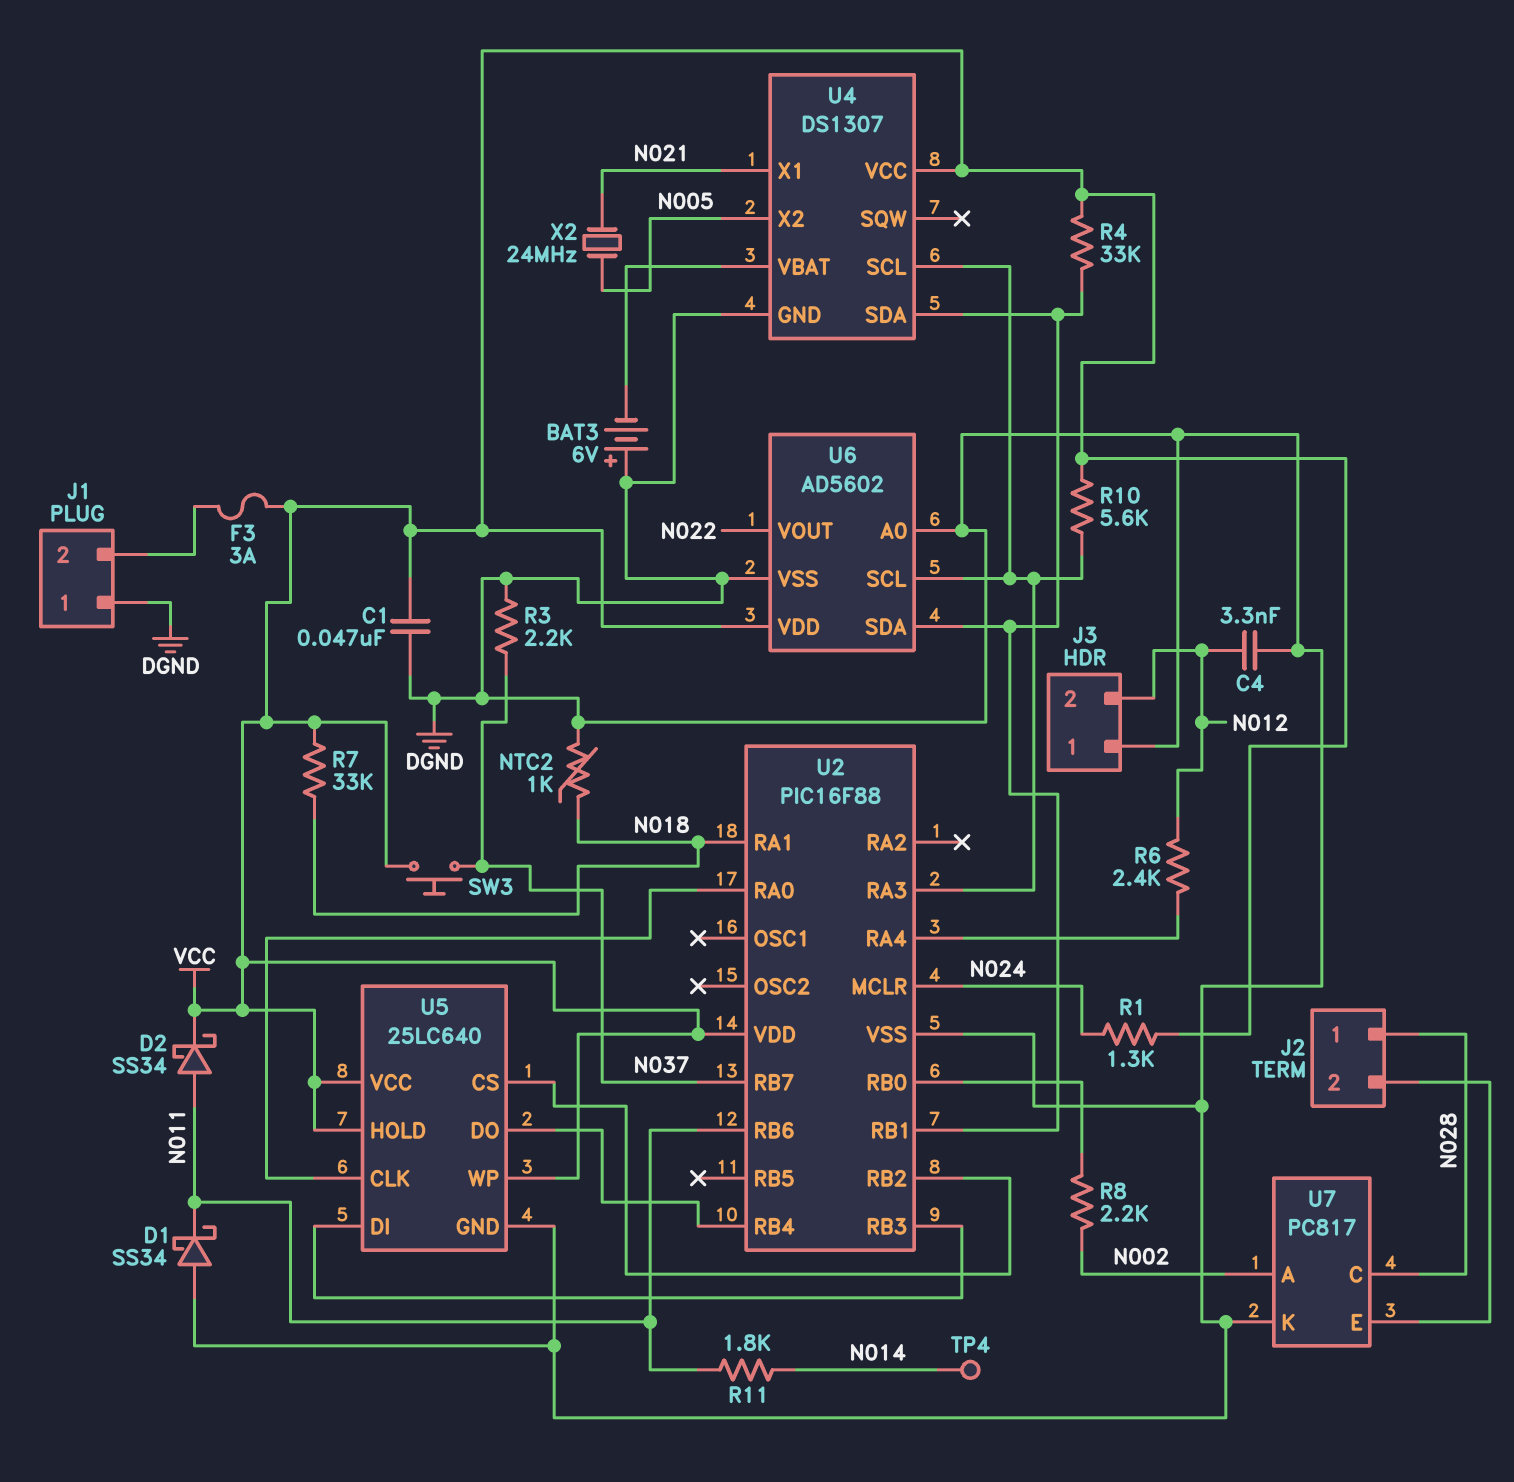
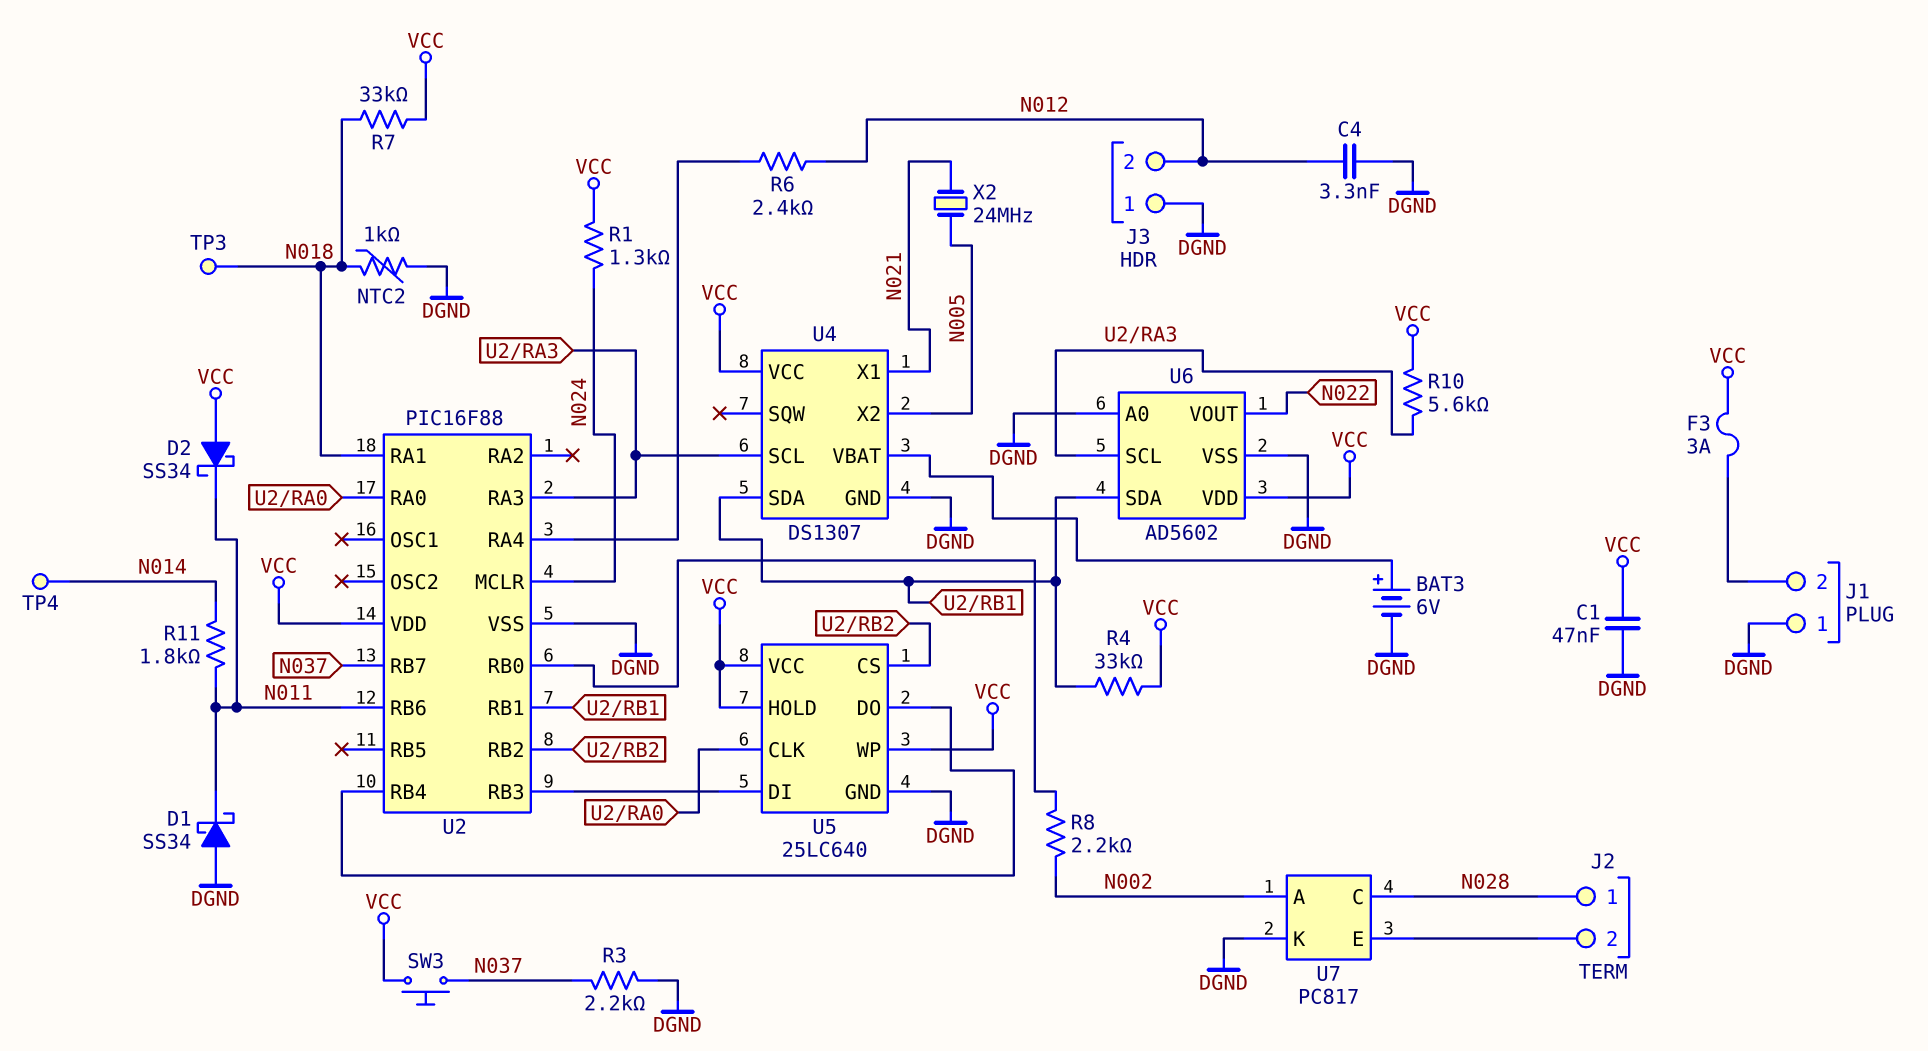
BAT3: 6V (plus DGND, minus U4/VBAT) -> 6V (plus U4/VBAT, minus DGND)
D2: schottky SS34 (A N011, K VCC) -> schottky SS34 (A VCC, K N011)
TP3: none -> test point (N018)

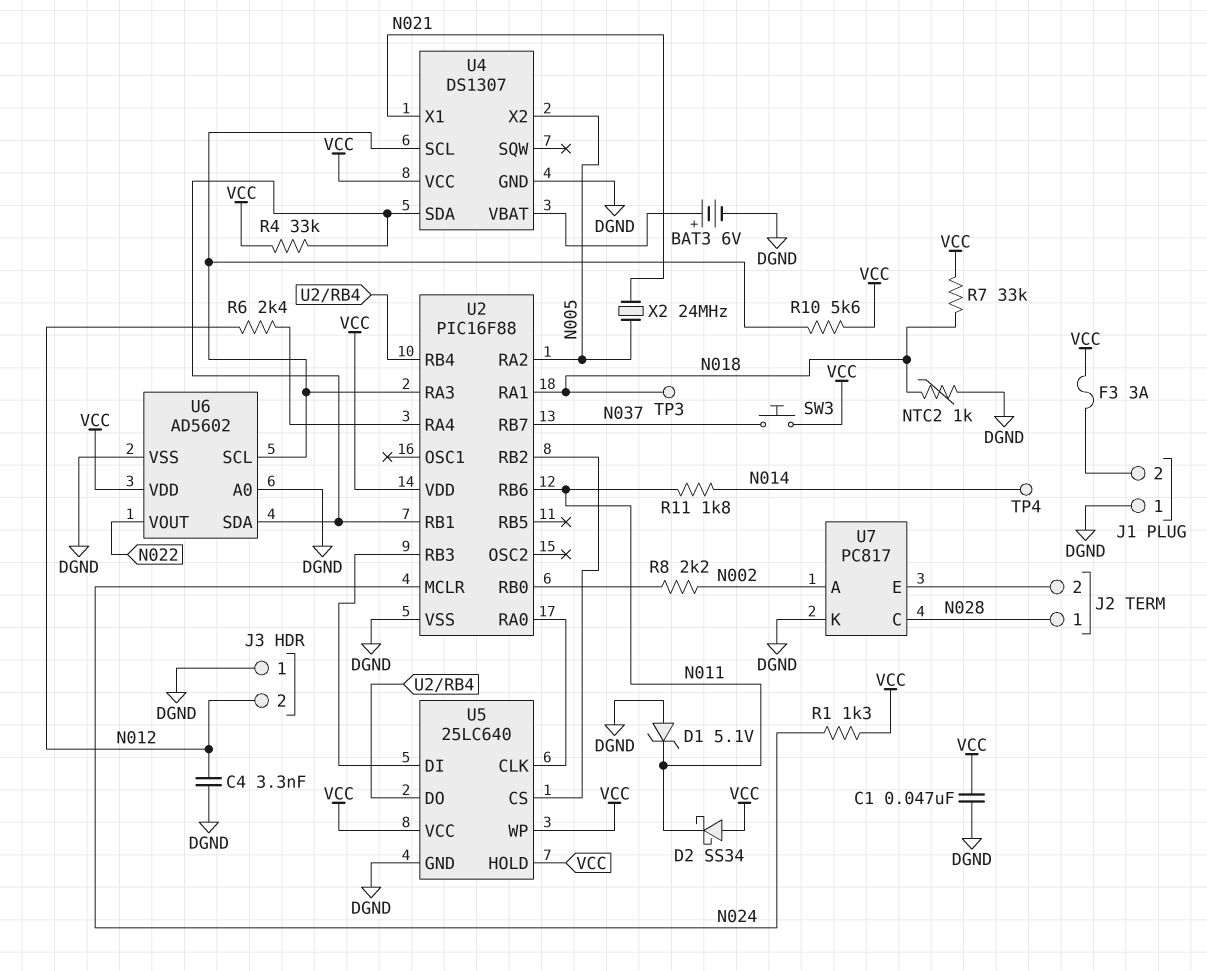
D1: schottky SS34 (A DGND, K N011) -> zener 5.1V (A DGND, K N011)
R3: 2.2k (DGND, N037) -> none
U2 pin RA2: none -> N005

